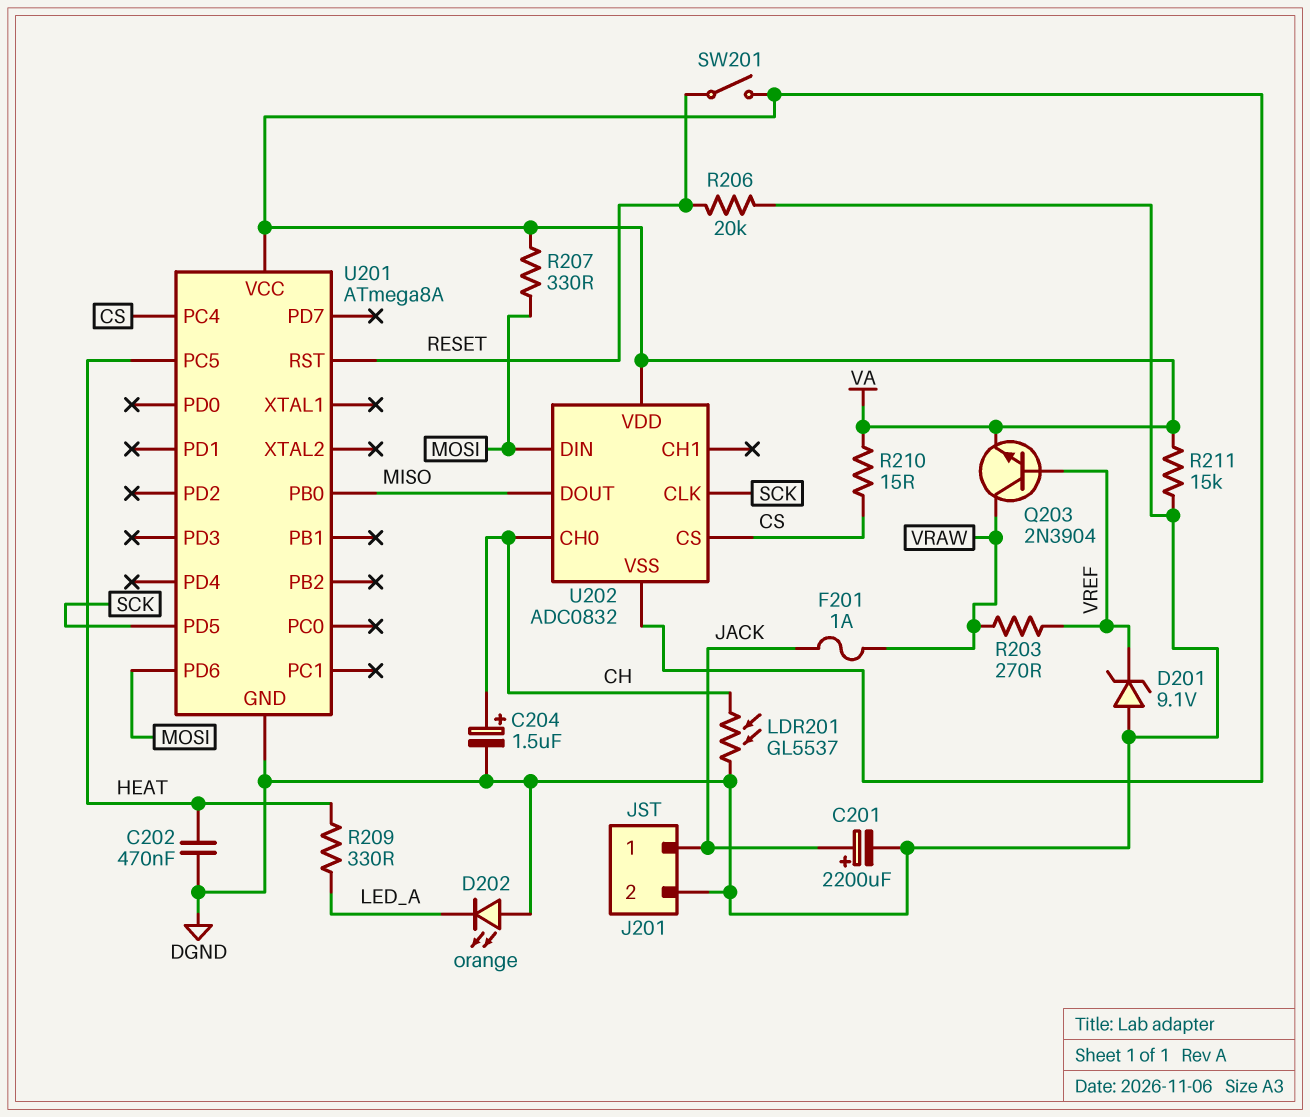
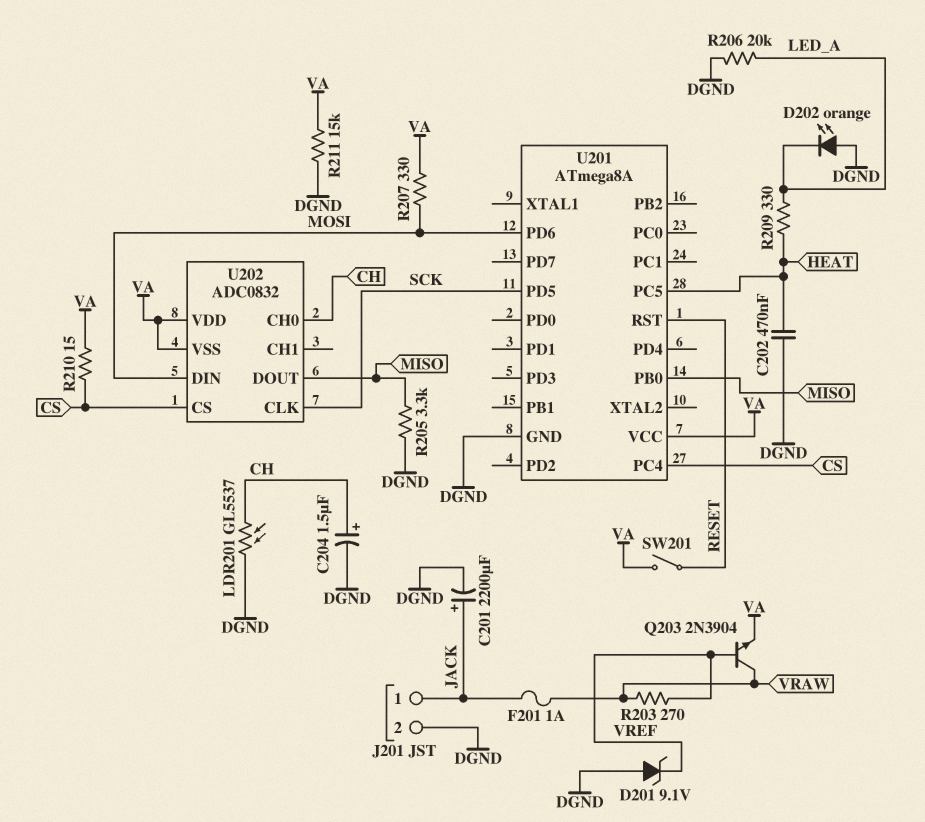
R205: none -> 3.3k (DGND, MISO)
R206: 20k (DGND, RESET) -> 20k (DGND, LED_A)

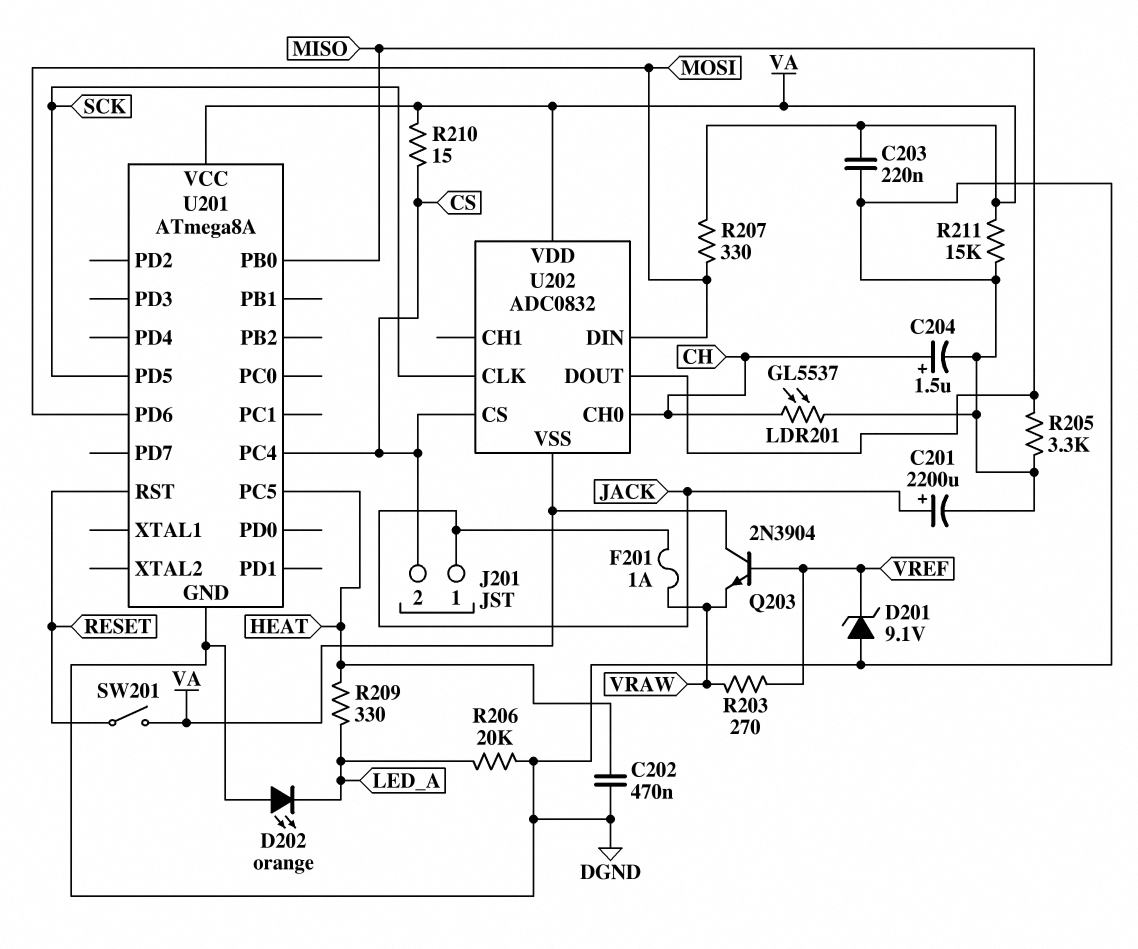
C203: none -> 220nF (DGND, VA)
J201 pin 2: DGND -> CS
Q203: NPN 2N3904 (B VREF, C VRAW, E VA) -> NPN 2N3904 (B VREF, C VA, E VRAW)

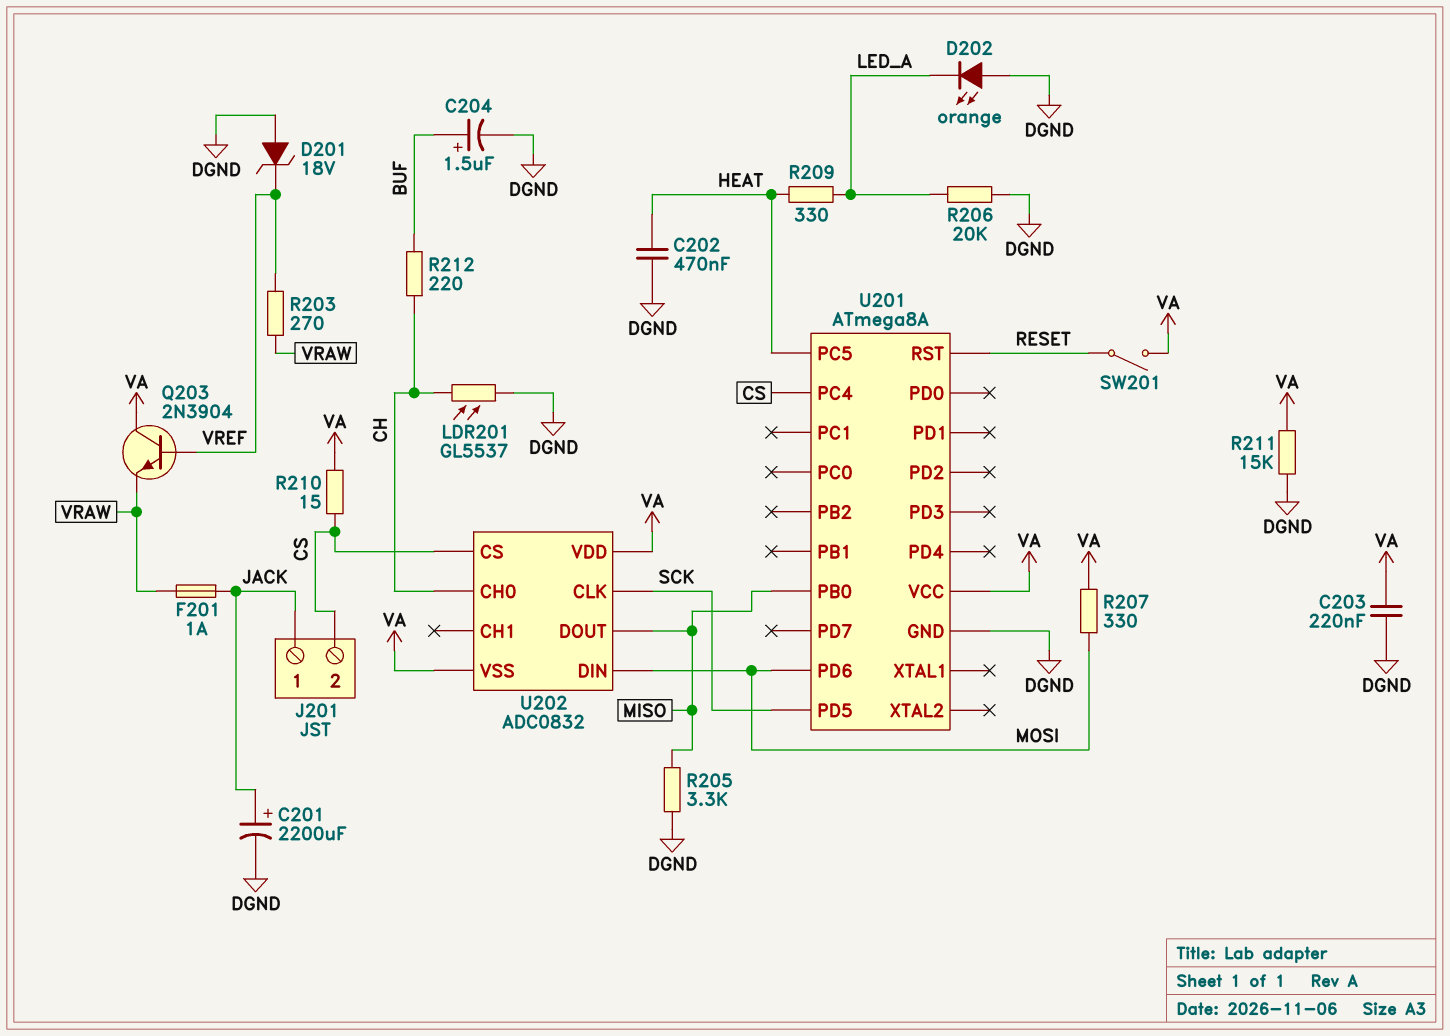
C204: 1.5uF (plus CH, minus DGND) -> 1.5uF (plus BUF, minus DGND)
D201: zener 9.1V (A DGND, K VREF) -> zener 18V (A DGND, K VREF)
R212: none -> 220 (BUF, CH)

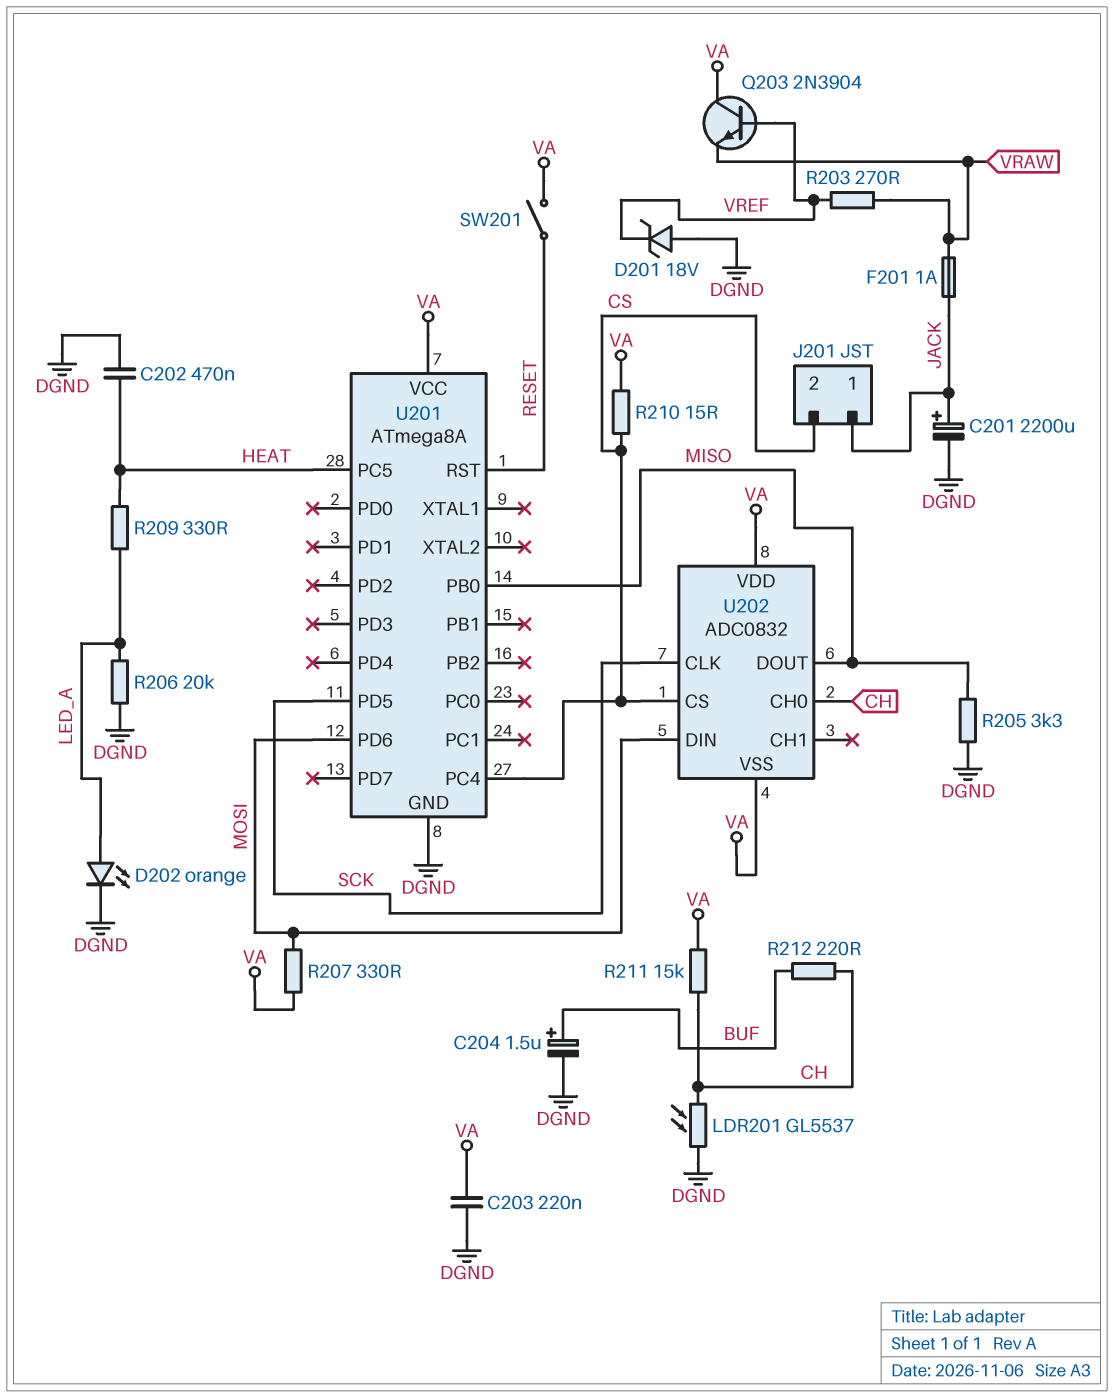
D202: LED orange (A DGND, K LED_A) -> LED orange (A LED_A, K DGND)
R211: 15k (DGND, VA) -> 15k (CH, VA)

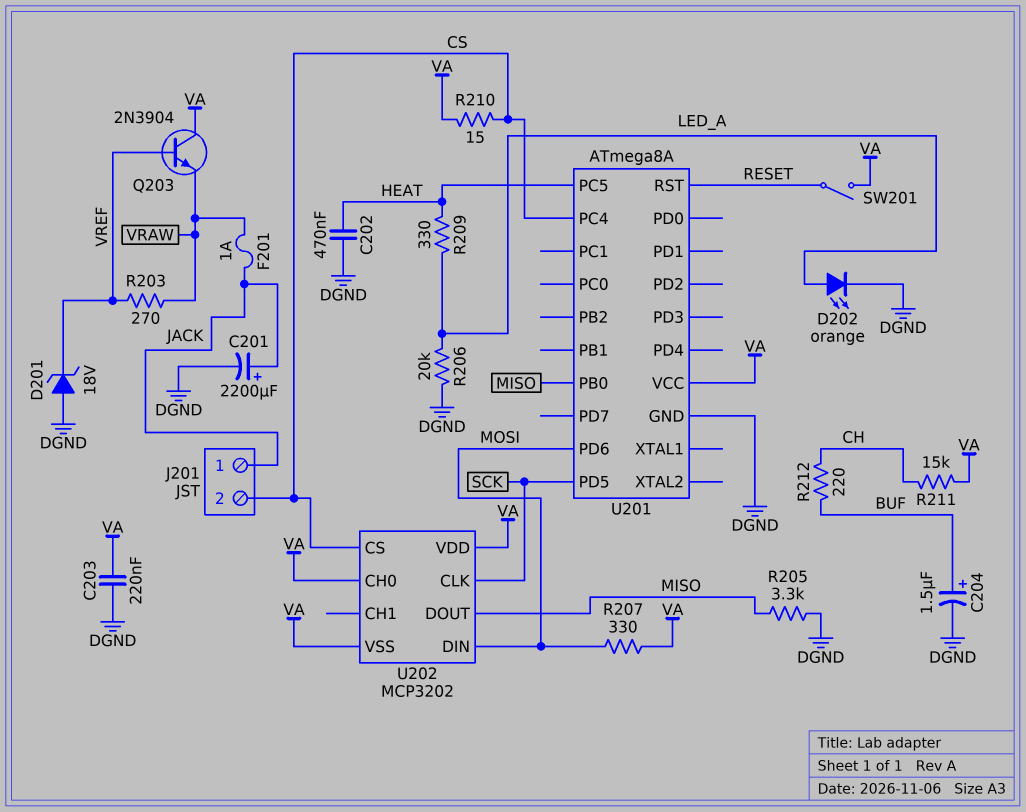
LDR201: GL5537 (CH, DGND) -> none
U202: ADC0832 -> MCP3202
U202 pin CH0: CH -> VA

